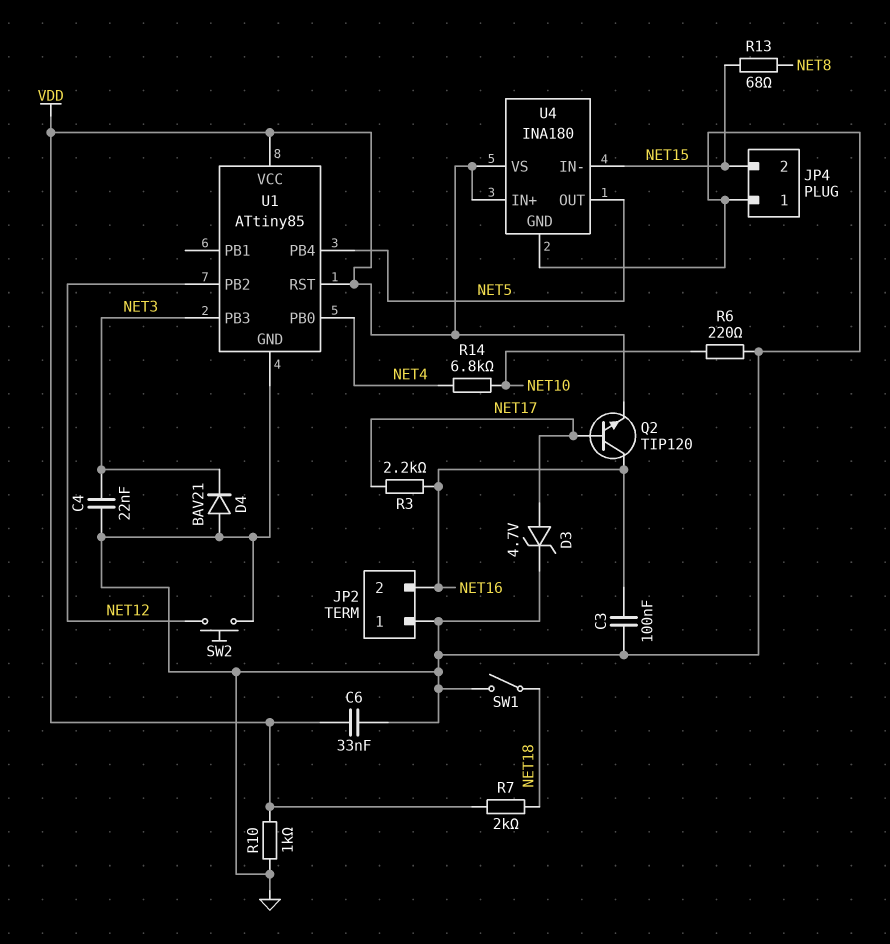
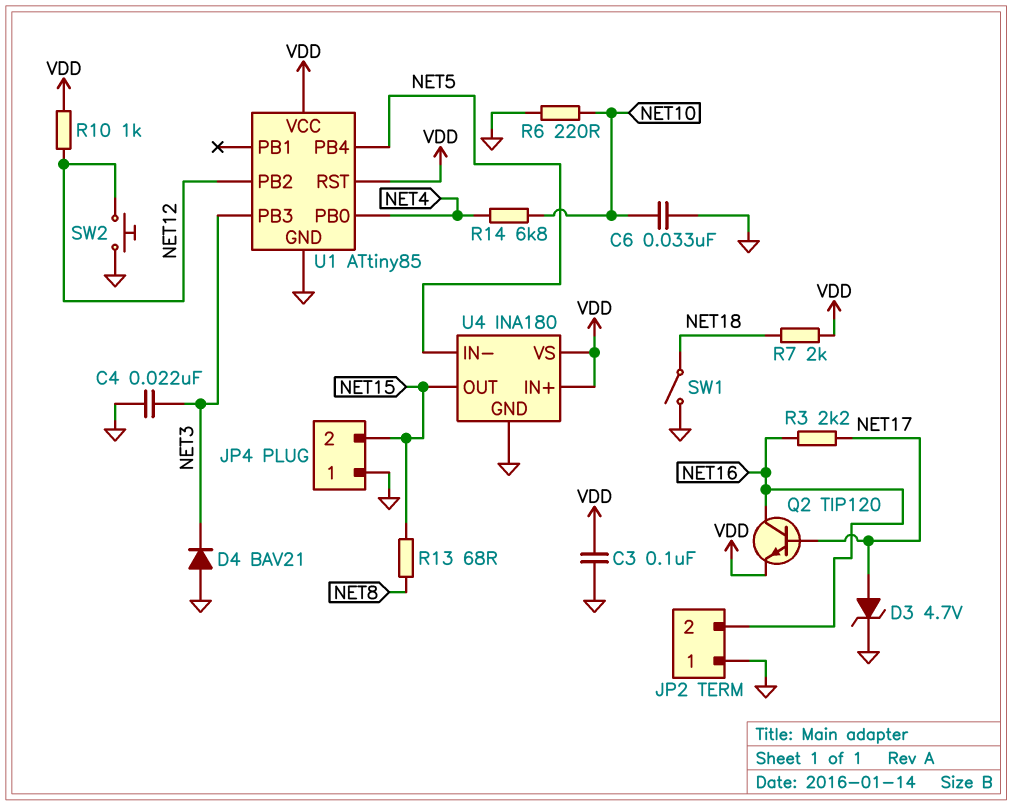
C3: 100nF (GND, NET16) -> 100nF (GND, VDD)
C6: 33nF (GND, VDD) -> 33nF (GND, NET10)
R10: 1k (GND, VDD) -> 1k (NET12, VDD)
U4 pin IN-: NET15 -> NET5
U4 pin OUT: NET5 -> NET15

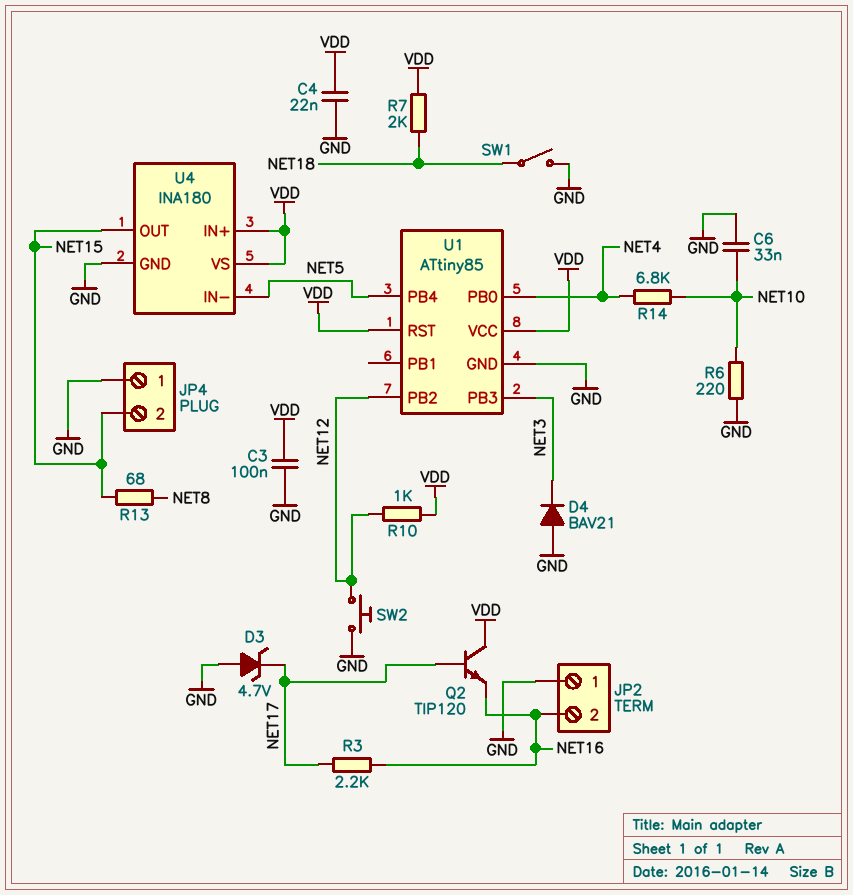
C4: 22nF (GND, NET3) -> 22nF (GND, VDD)
D3: zener 4.7V (A NET17, K GND) -> zener 4.7V (A GND, K NET17)
Q2: NPN TIP120 (B NET17, C NET16, E VDD) -> NPN TIP120 (B NET17, C VDD, E NET16)

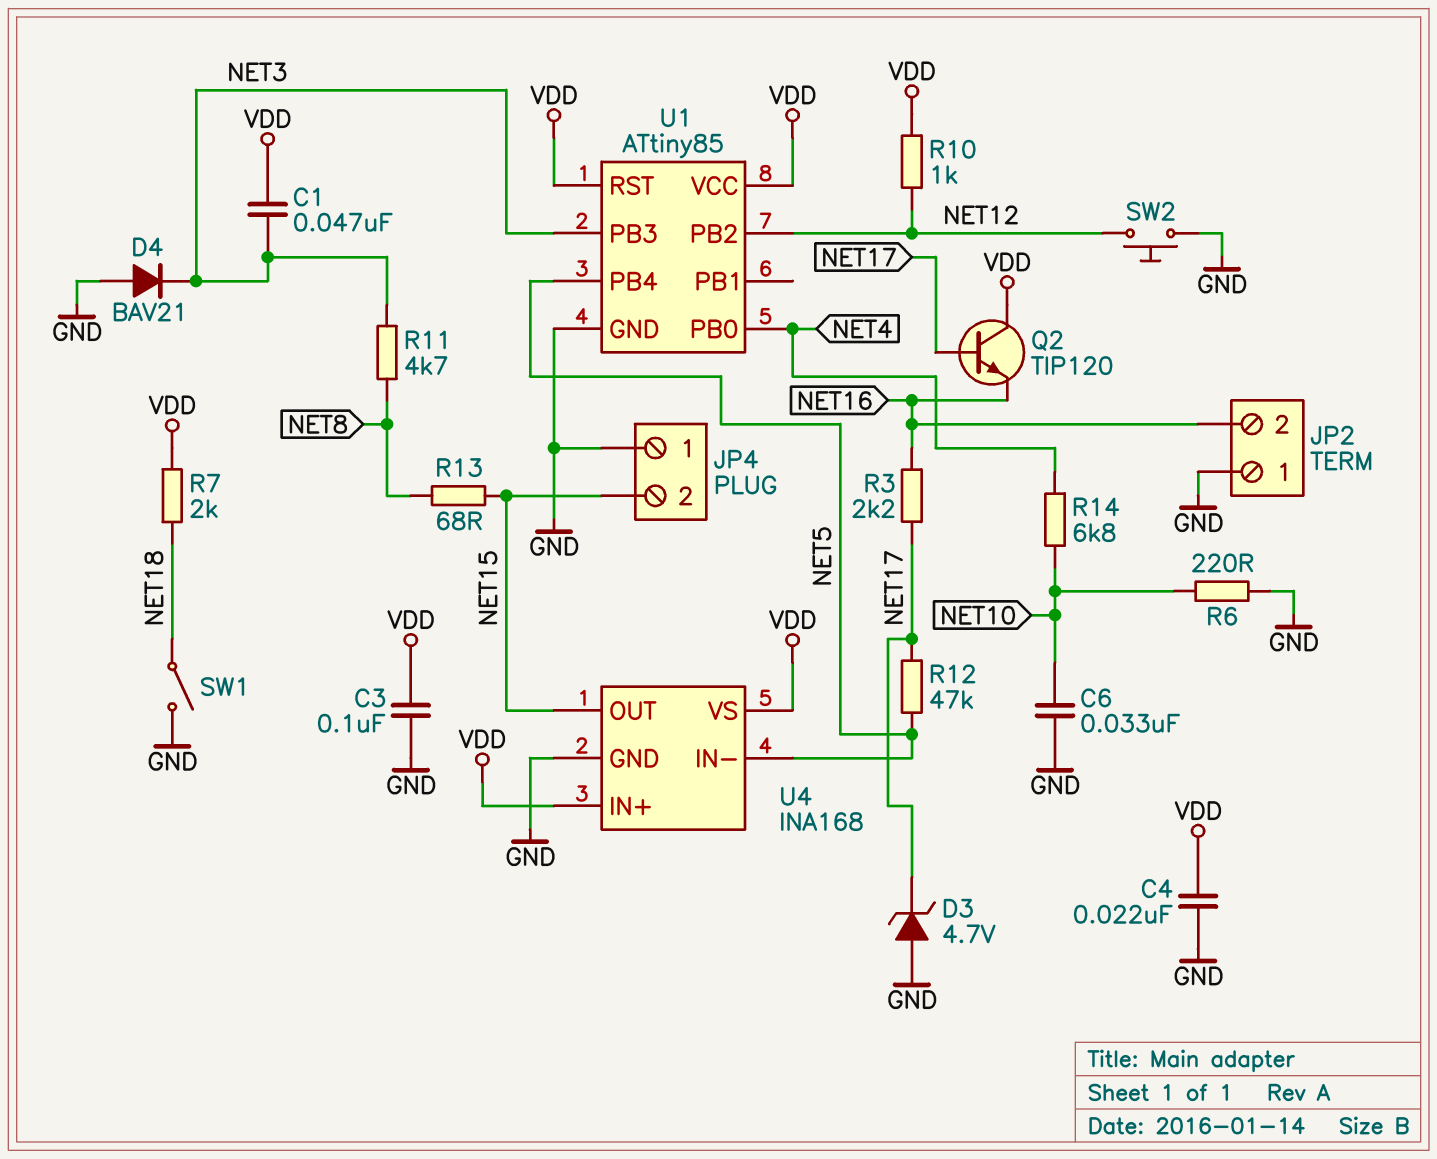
C1: none -> 47nF (NET3, VDD)
R11: none -> 4.7k (NET3, NET8)
R12: none -> 47k (NET5, NET17)
U4: INA180 -> INA168

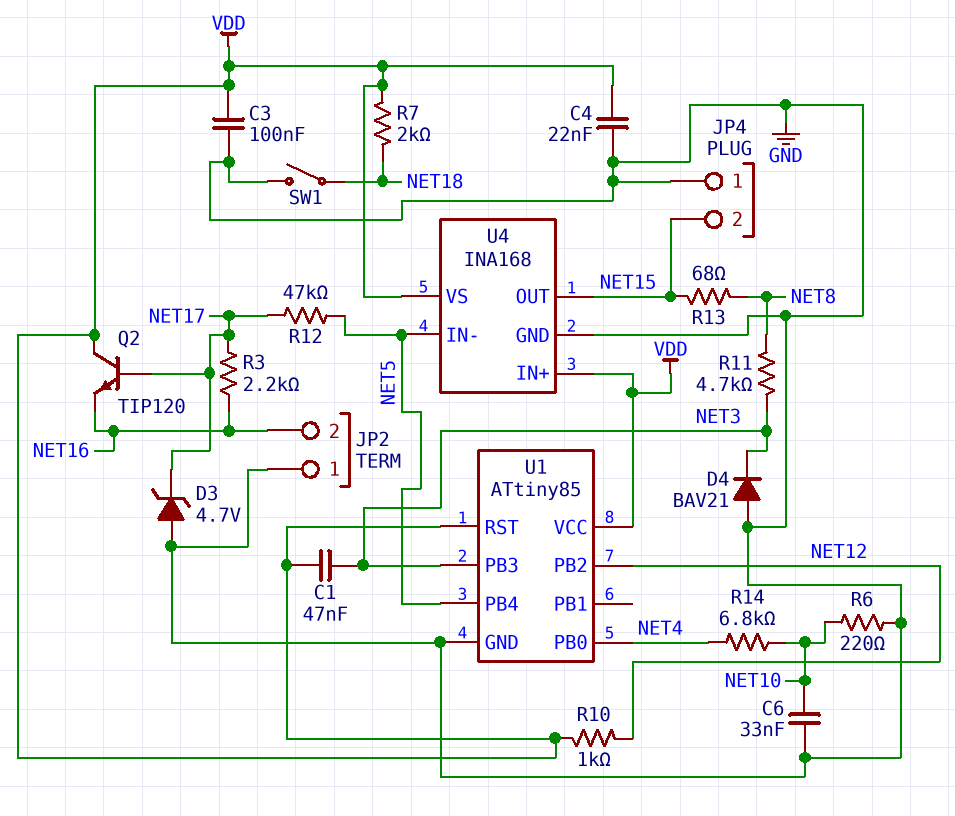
SW2: button (GND, NET12) -> none

